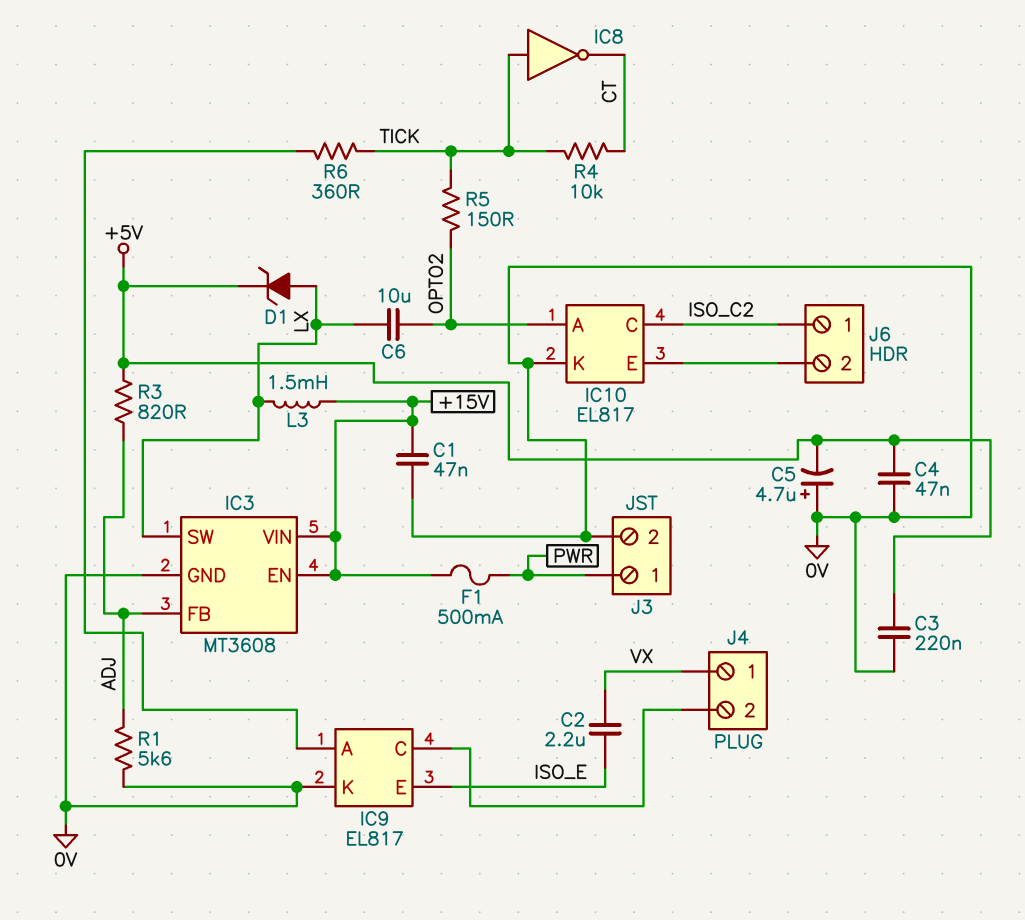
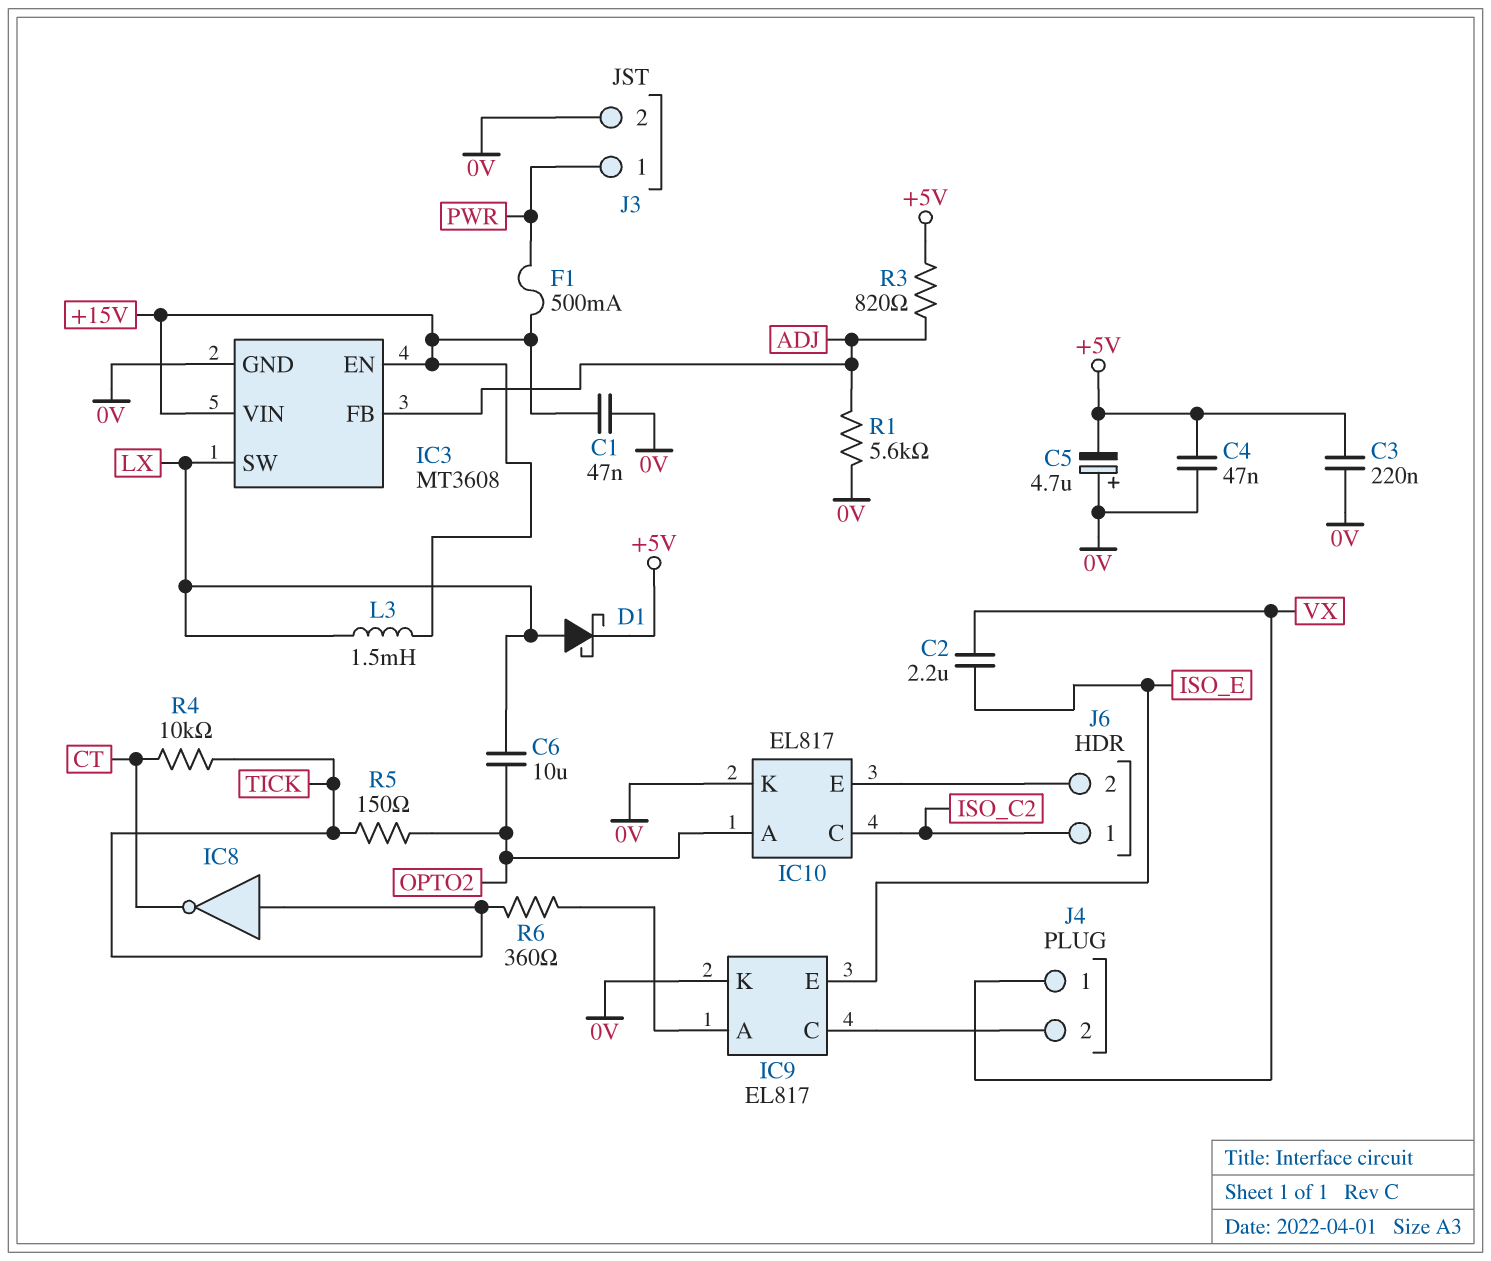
D1: zener (A LX, K +5V) -> schottky (A LX, K +5V)

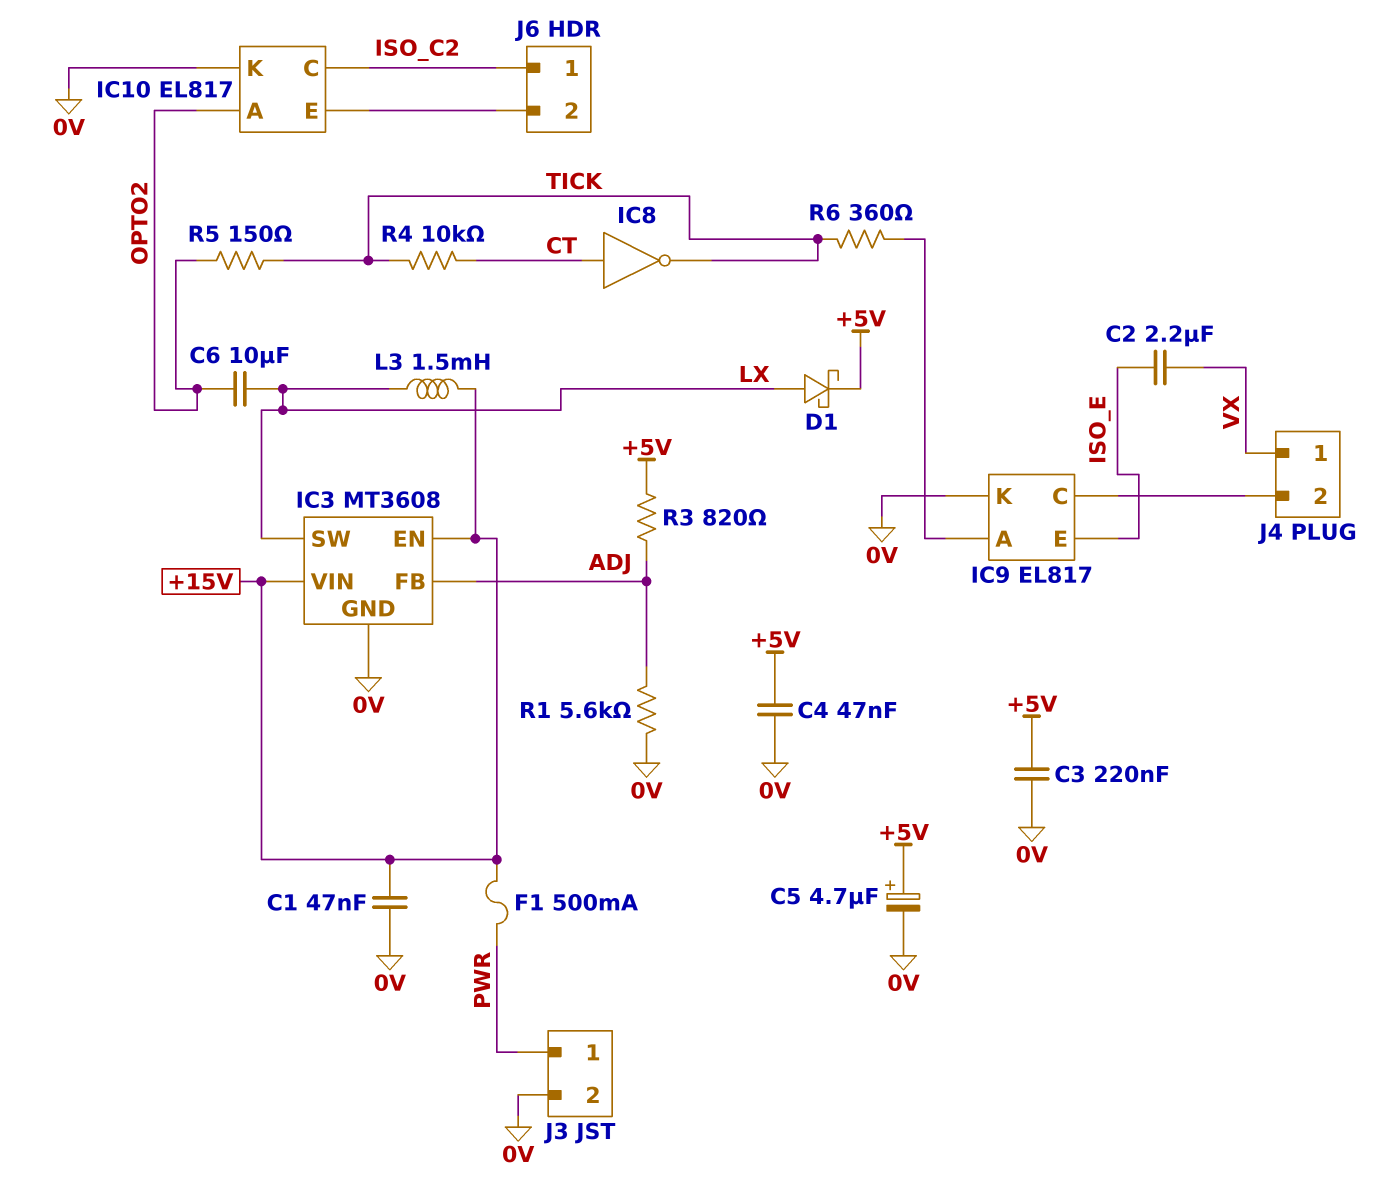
C5: 4.7uF (plus 0V, minus +5V) -> 4.7uF (plus +5V, minus 0V)
IC8: NOT (in TICK, out CT) -> NOT (in CT, out TICK)

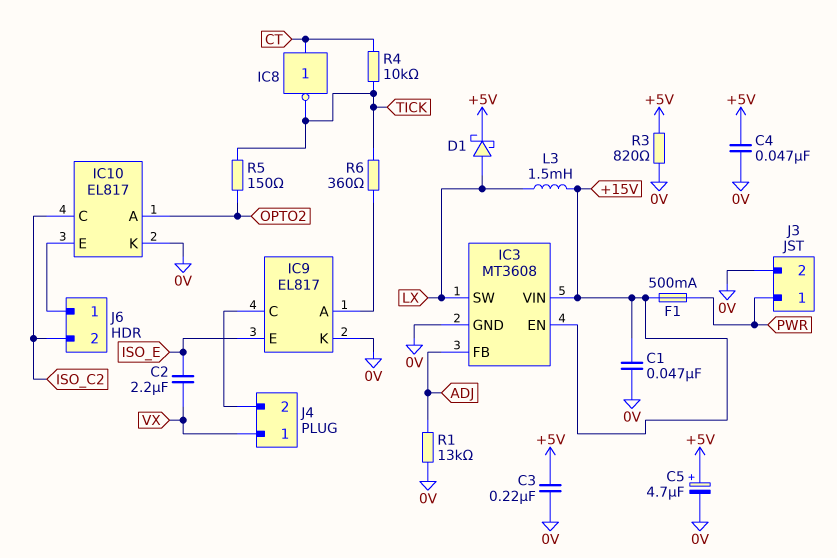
C6: 10uF (LX, OPTO2) -> none
J6 pin 1: ISO_C2 -> IC10/E
J6 pin 2: IC10/E -> ISO_C2
R1: 5.6k (0V, ADJ) -> 13k (0V, ADJ)
R3: 820 (+5V, ADJ) -> 820 (+5V, 0V)

